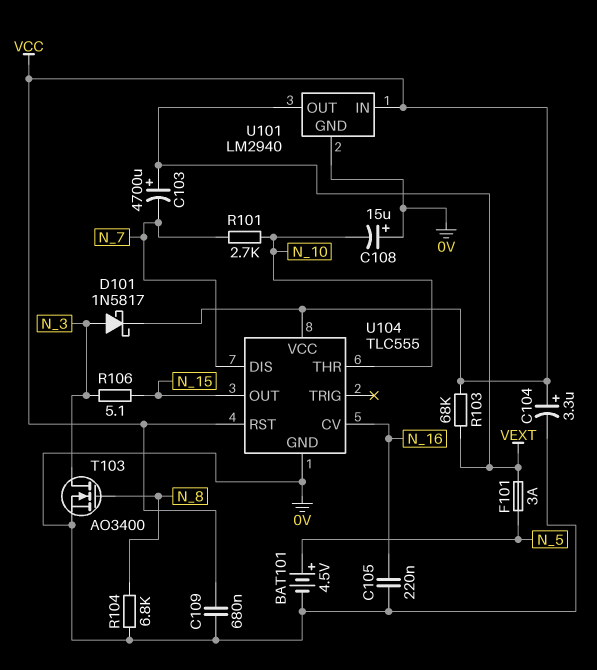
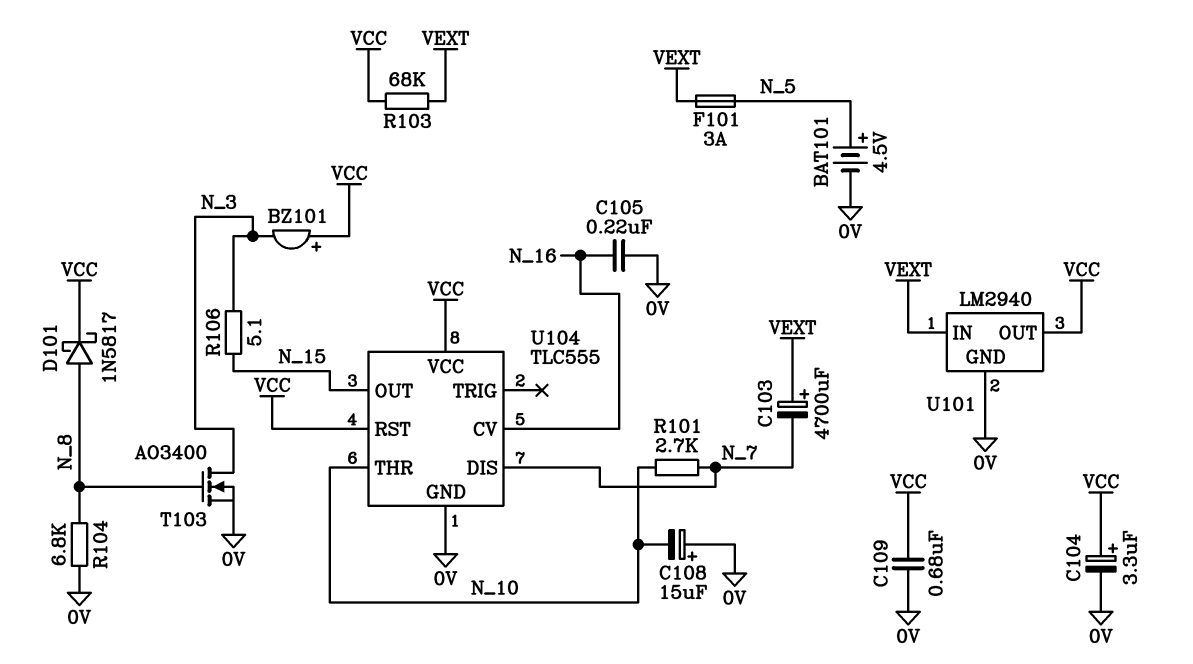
BZ101: none -> buzzer (plus VCC, minus N_3)
D101: schottky 1N5817 (A N_3, K VCC) -> schottky 1N5817 (A N_8, K VCC)
U101 pin IN: VCC -> VEXT
U101 pin OUT: VEXT -> VCC

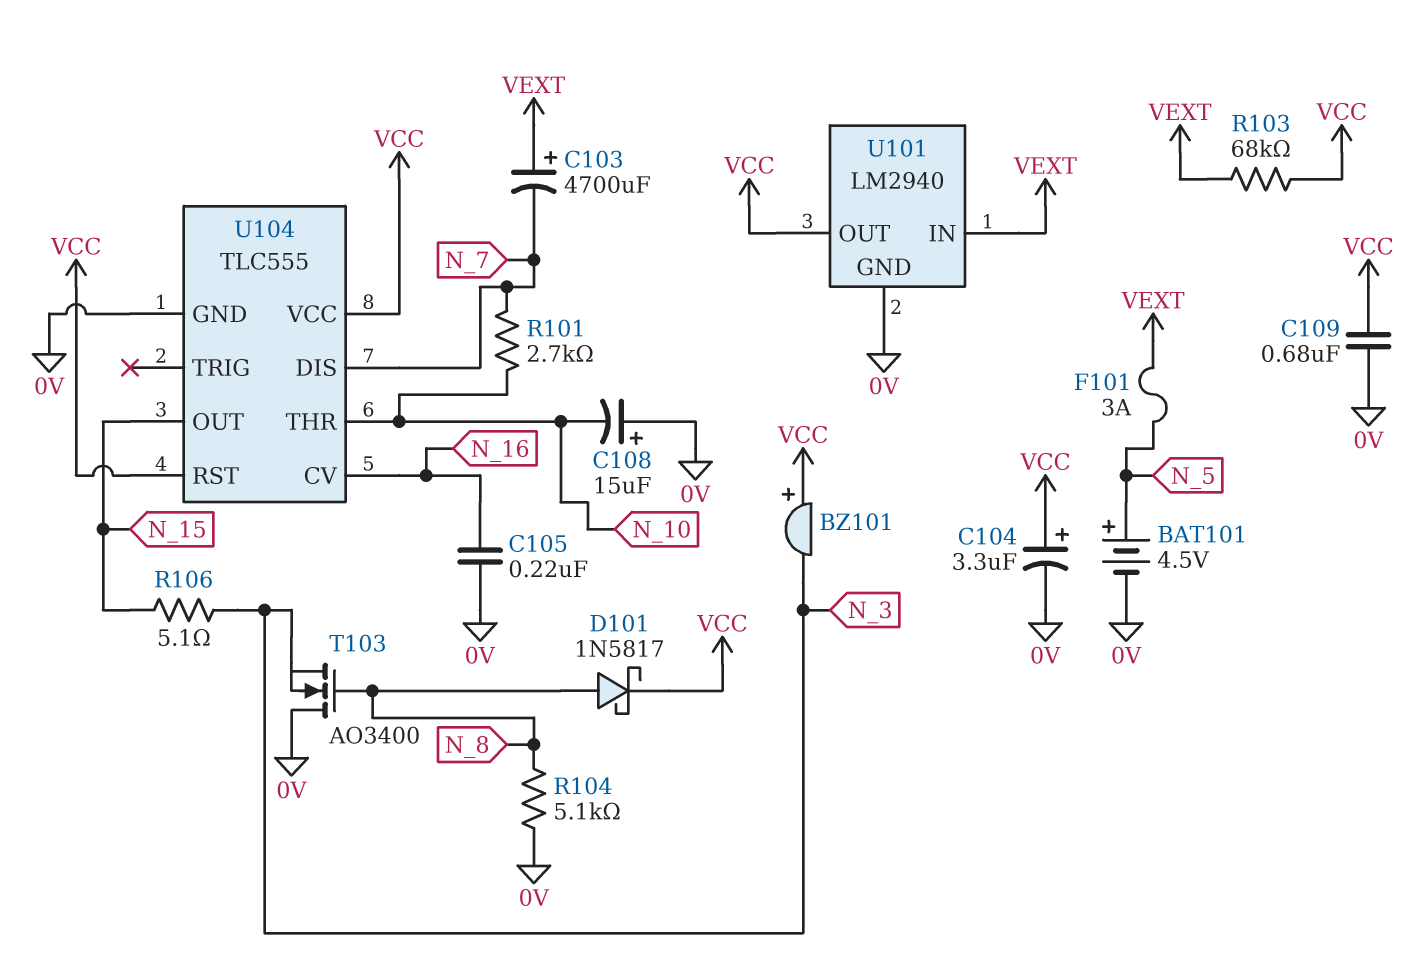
R104: 6.8k (0V, N_8) -> 5.1k (0V, N_8)
T103: NMOS AO3400 (G N_8, D N_3, S 0V) -> NMOS AO3400 (G N_8, D 0V, S N_3)

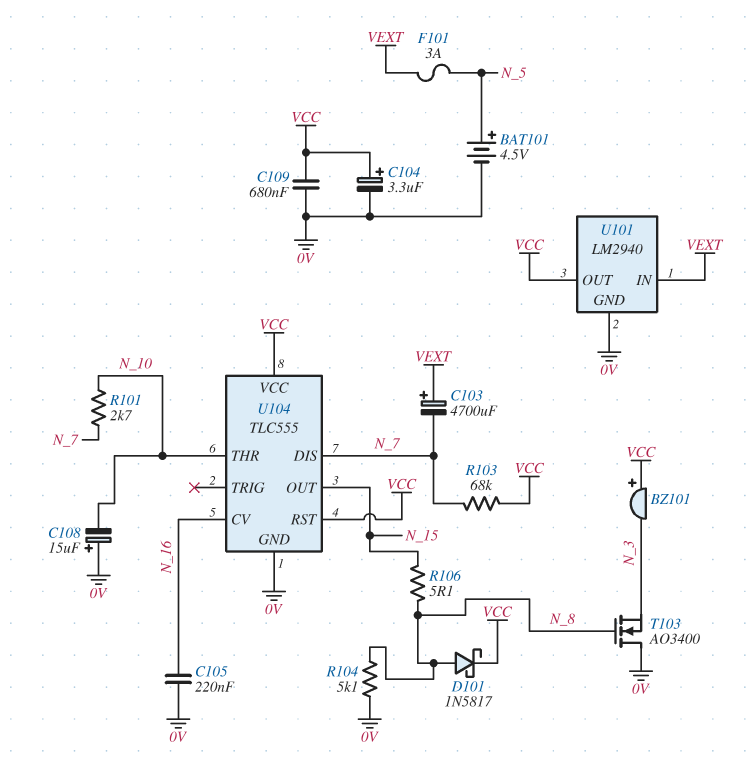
R103: 68k (VCC, VEXT) -> 68k (N_7, VCC)
R106: 5.1 (N_3, N_15) -> 5.1 (N_8, N_15)

